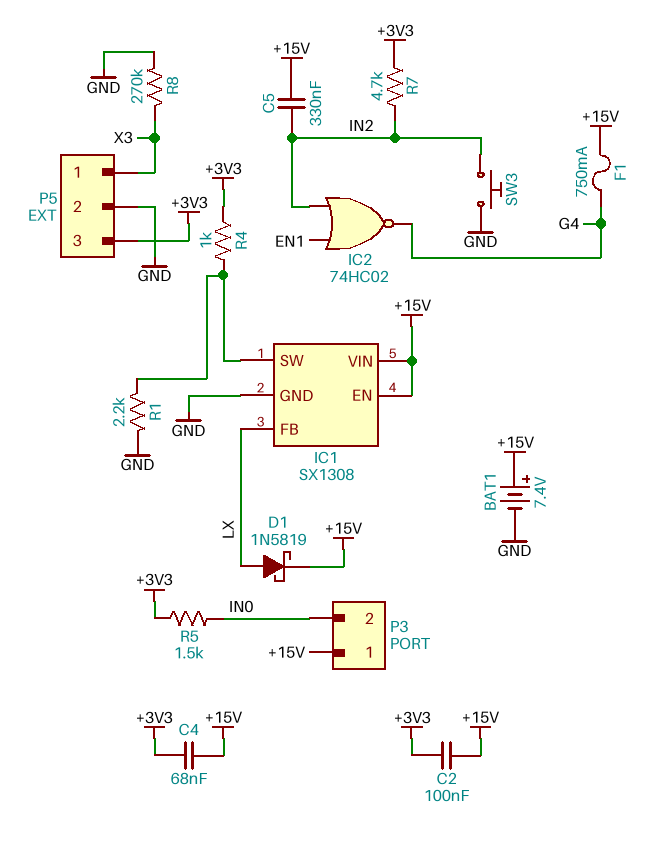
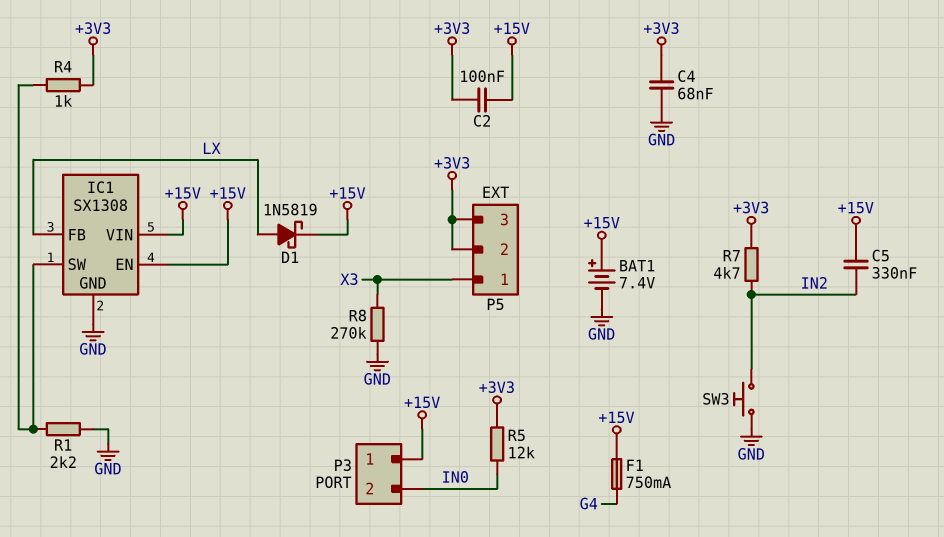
C4: 68nF (+3V3, +15V) -> 68nF (+3V3, GND)
IC2: NOR 74HC02 (in EN1, in IN2, out G4) -> none
P5 pin 2: GND -> +3V3
R5: 1.5k (+3V3, IN0) -> 12k (+3V3, IN0)

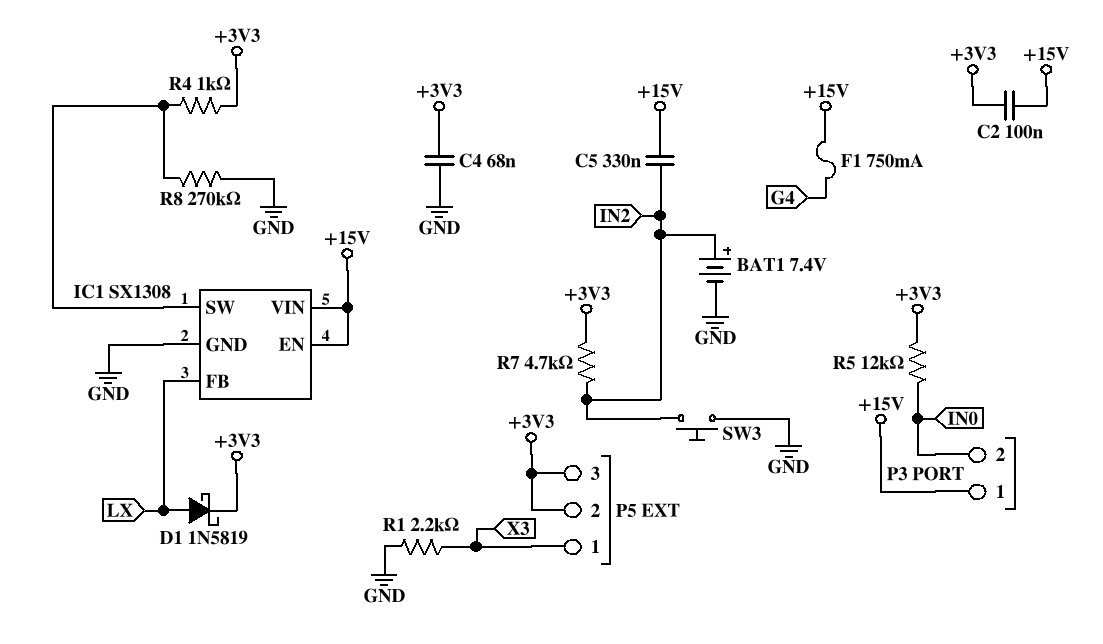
BAT1: 7.4V (plus +15V, minus GND) -> 7.4V (plus IN2, minus GND)
D1: schottky 1N5819 (A LX, K +15V) -> schottky 1N5819 (A LX, K +3V3)
R1: 2.2k (GND, IC1/SW) -> 2.2k (GND, X3)
R8: 270k (GND, X3) -> 270k (GND, IC1/SW)

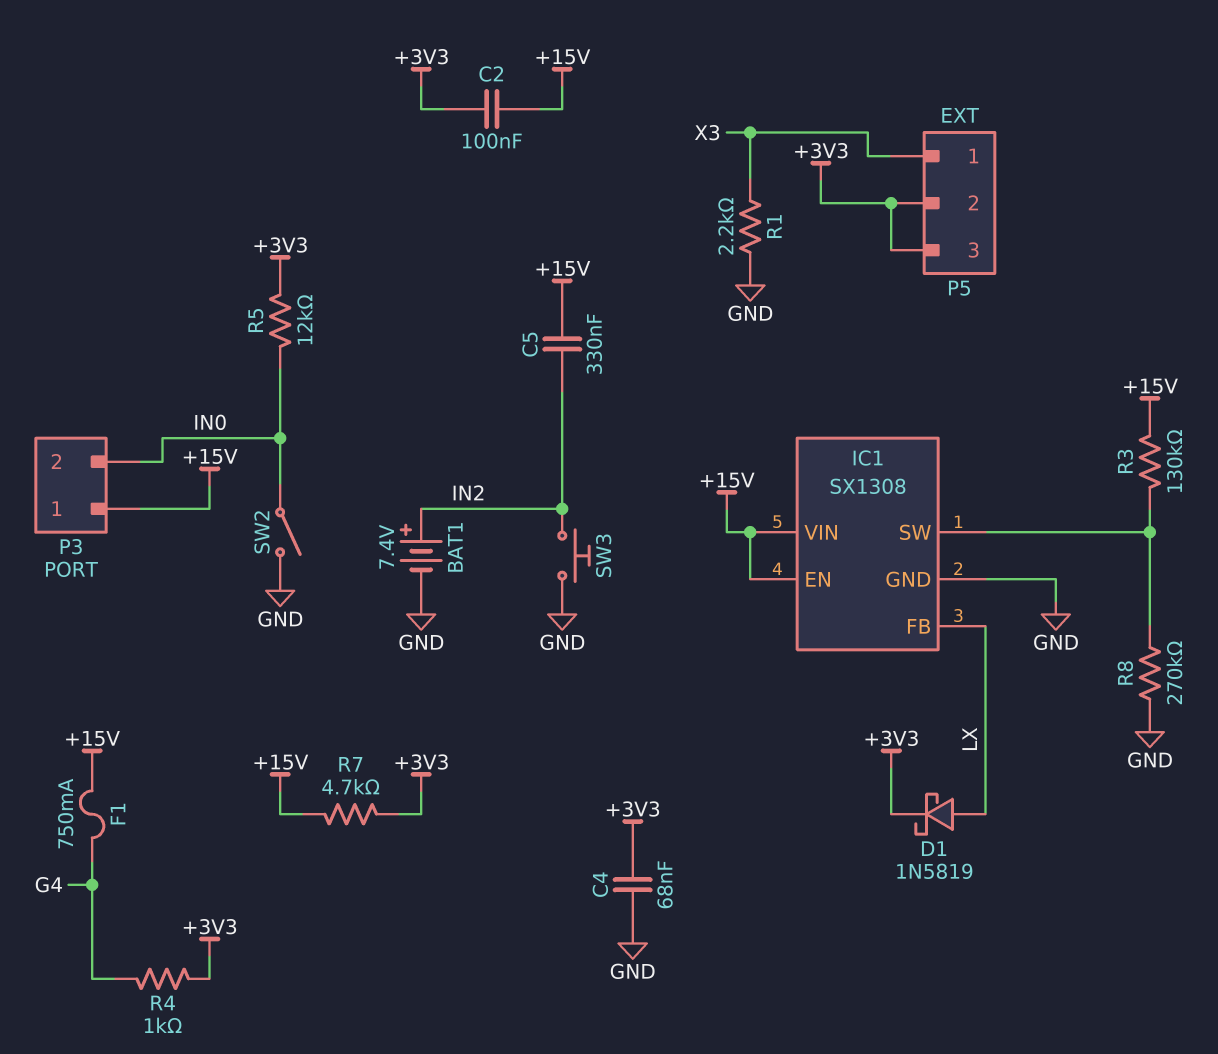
R3: none -> 130k (+15V, IC1/SW)
R4: 1k (+3V3, IC1/SW) -> 1k (+3V3, G4)
R7: 4.7k (+3V3, IN2) -> 4.7k (+3V3, +15V)
SW2: none -> switch (GND, IN0)

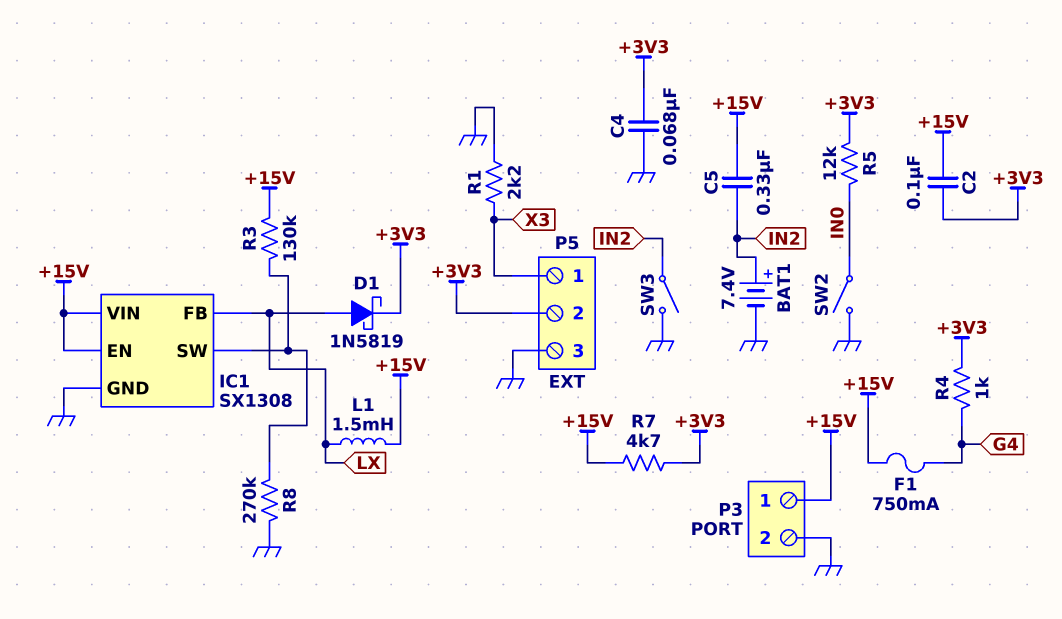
L1: none -> 1.5mH (+15V, LX)
P3 pin 2: IN0 -> GND
P5 pin 3: +3V3 -> GND
SW3: button (GND, IN2) -> switch (GND, IN2)

